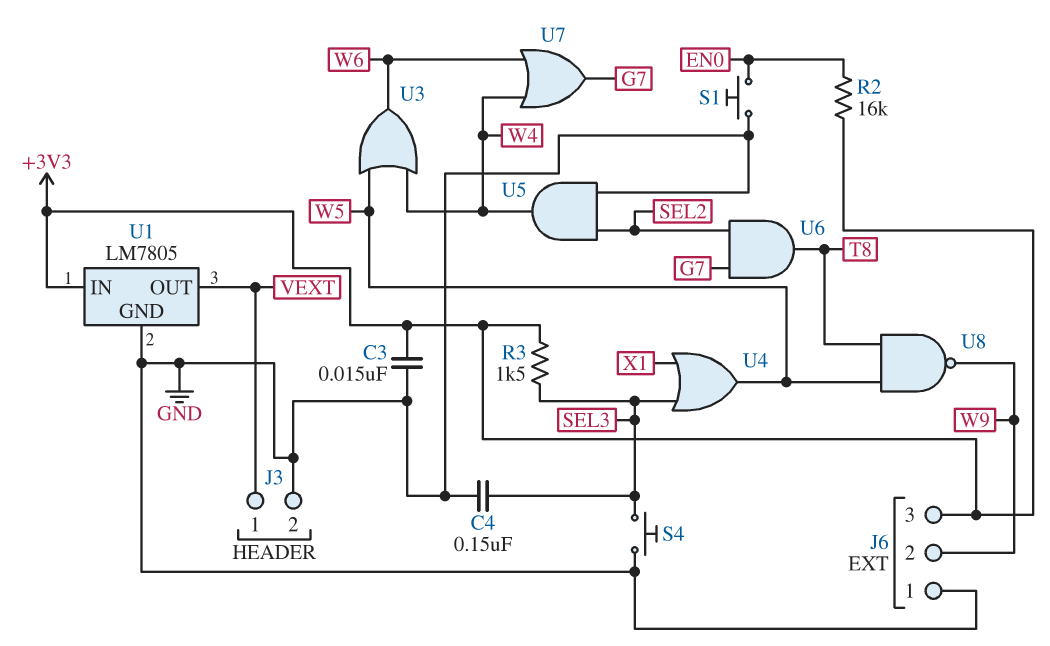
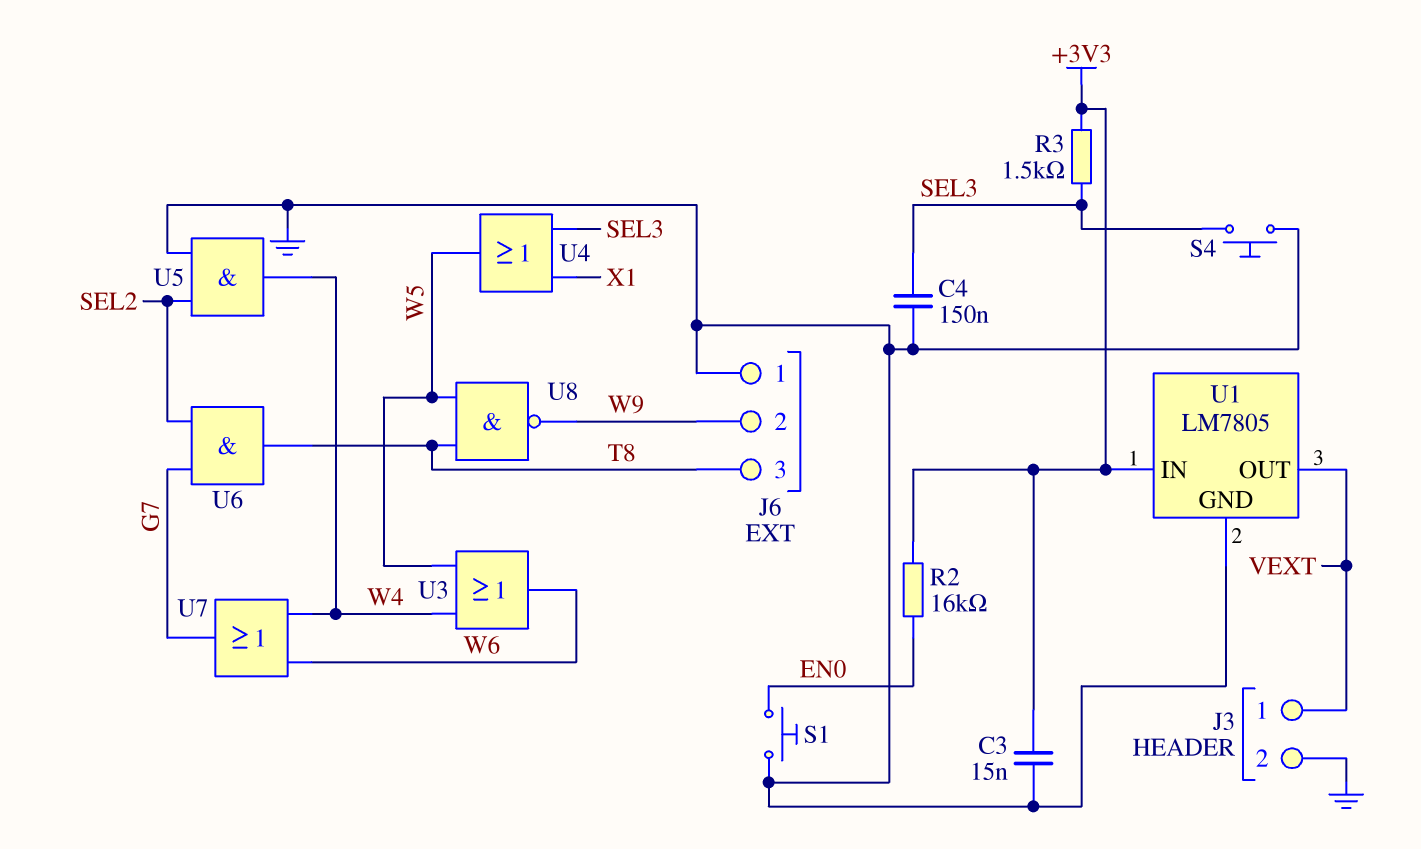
J6 pin 3: +3V3 -> T8

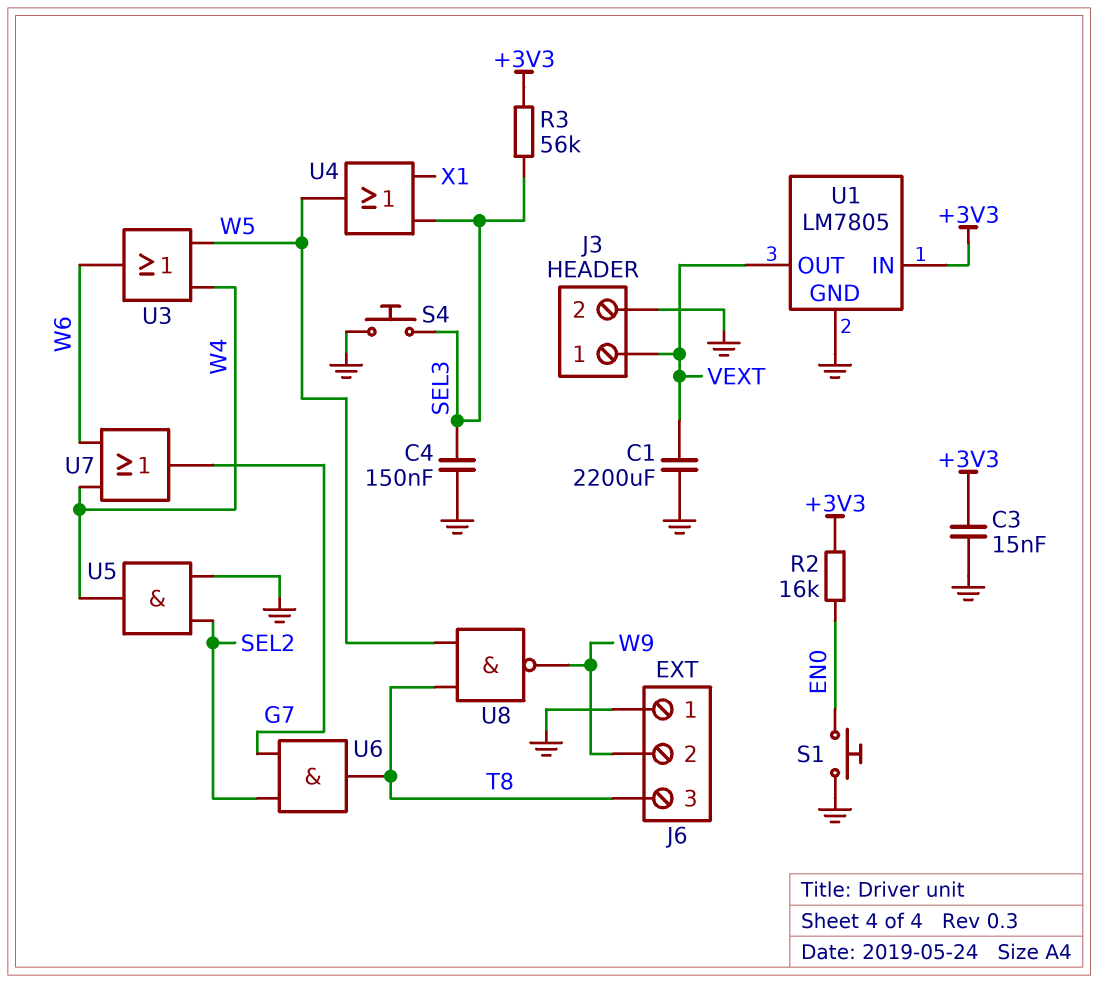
C1: none -> 2200uF (GND, VEXT)
R3: 1.5k (+3V3, SEL3) -> 56k (+3V3, SEL3)

